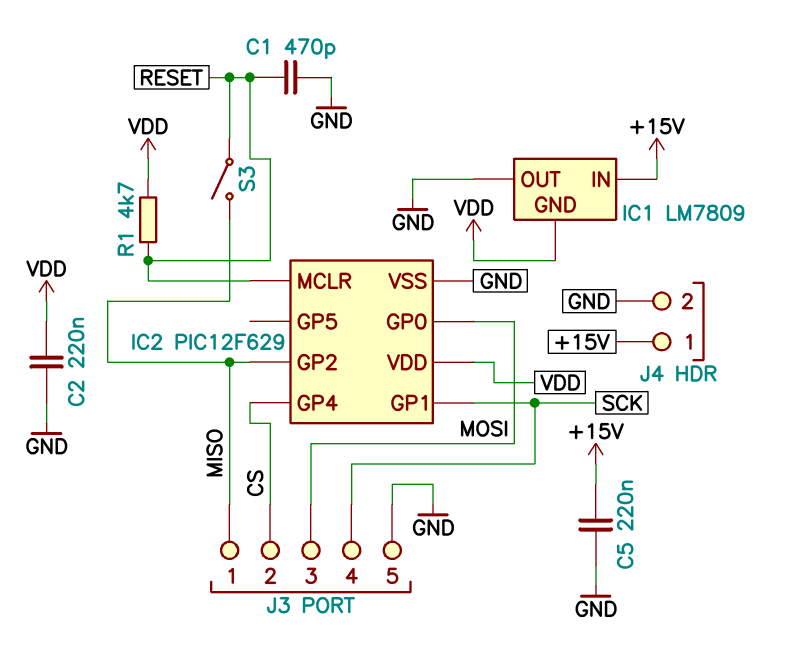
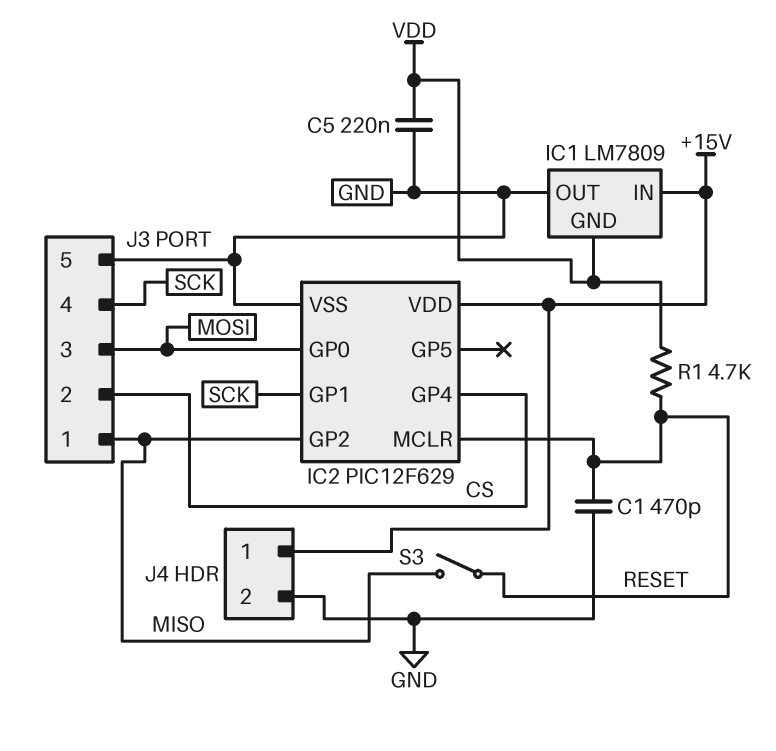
C2: 220nF (GND, VDD) -> none
C5: 220nF (+15V, GND) -> 220nF (GND, VDD)
IC2 pin VDD: VDD -> +15V

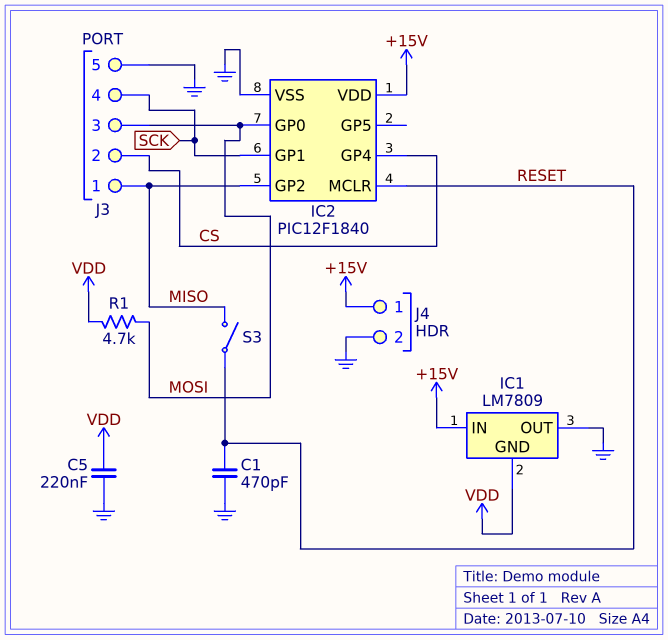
IC2: PIC12F629 -> PIC12F1840
R1: 4.7k (RESET, VDD) -> 4.7k (MOSI, VDD)

